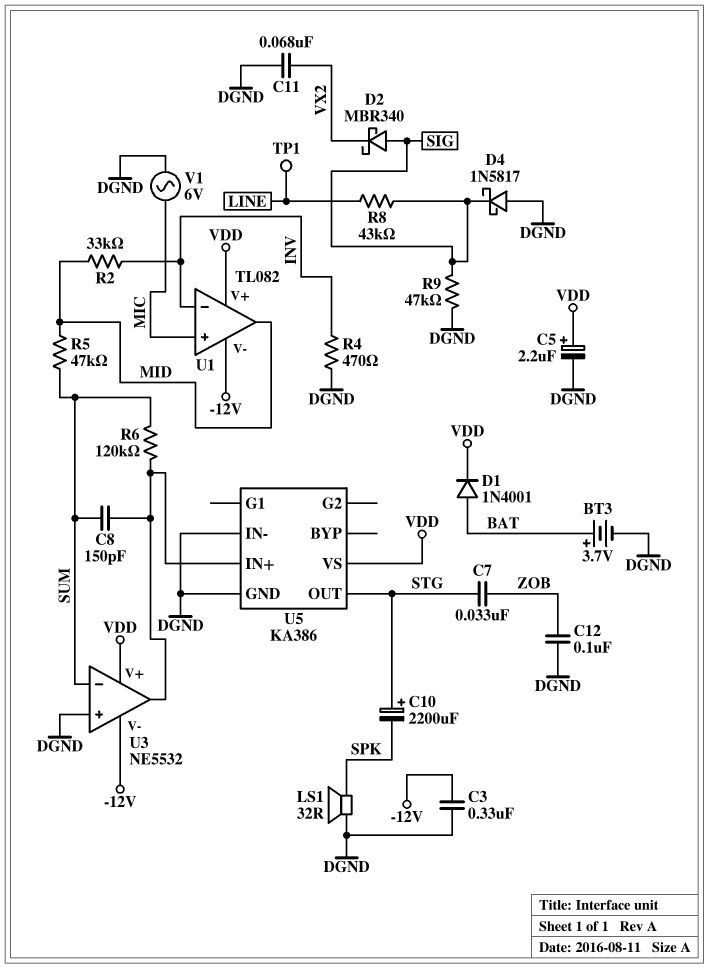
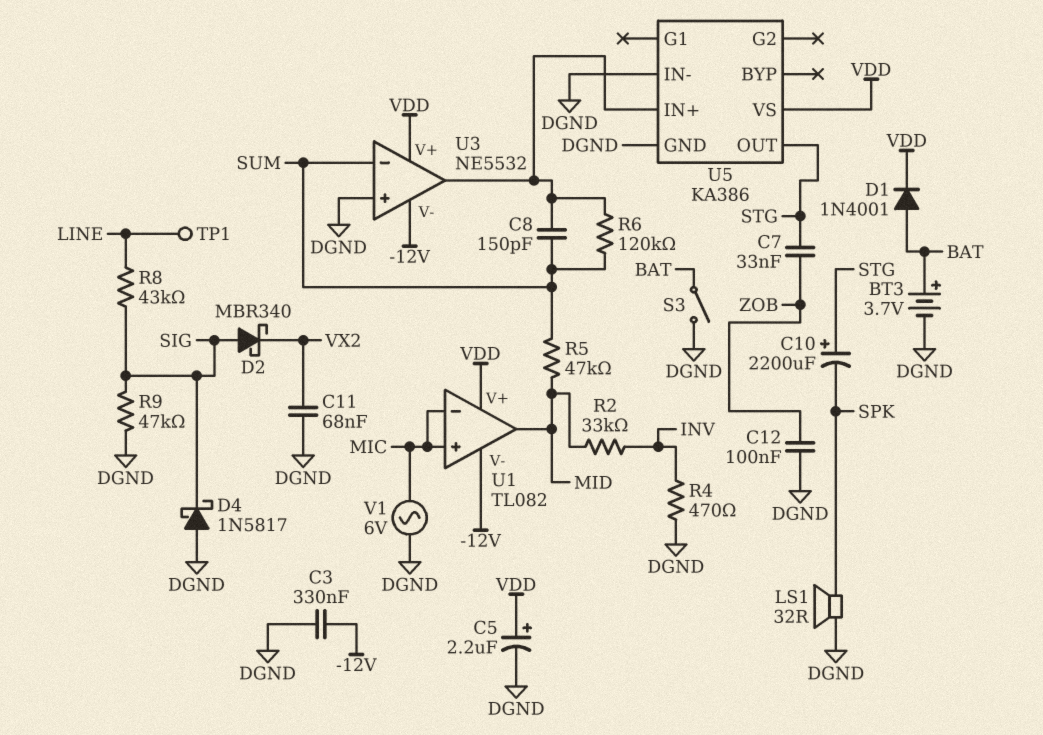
S3: none -> switch (BAT, DGND)
U1 pin in-: INV -> MIC

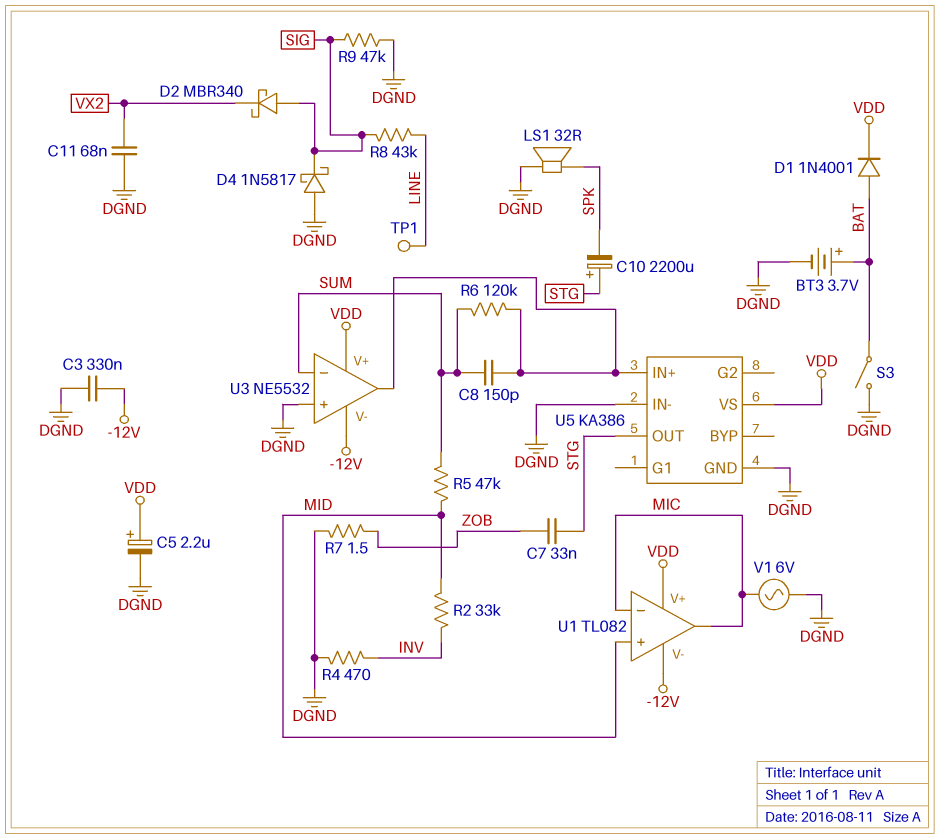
C12: 100nF (DGND, ZOB) -> none
R7: none -> 1.5 (DGND, ZOB)
U1 pin in+: MIC -> MID
U1 pin out: MID -> MIC

